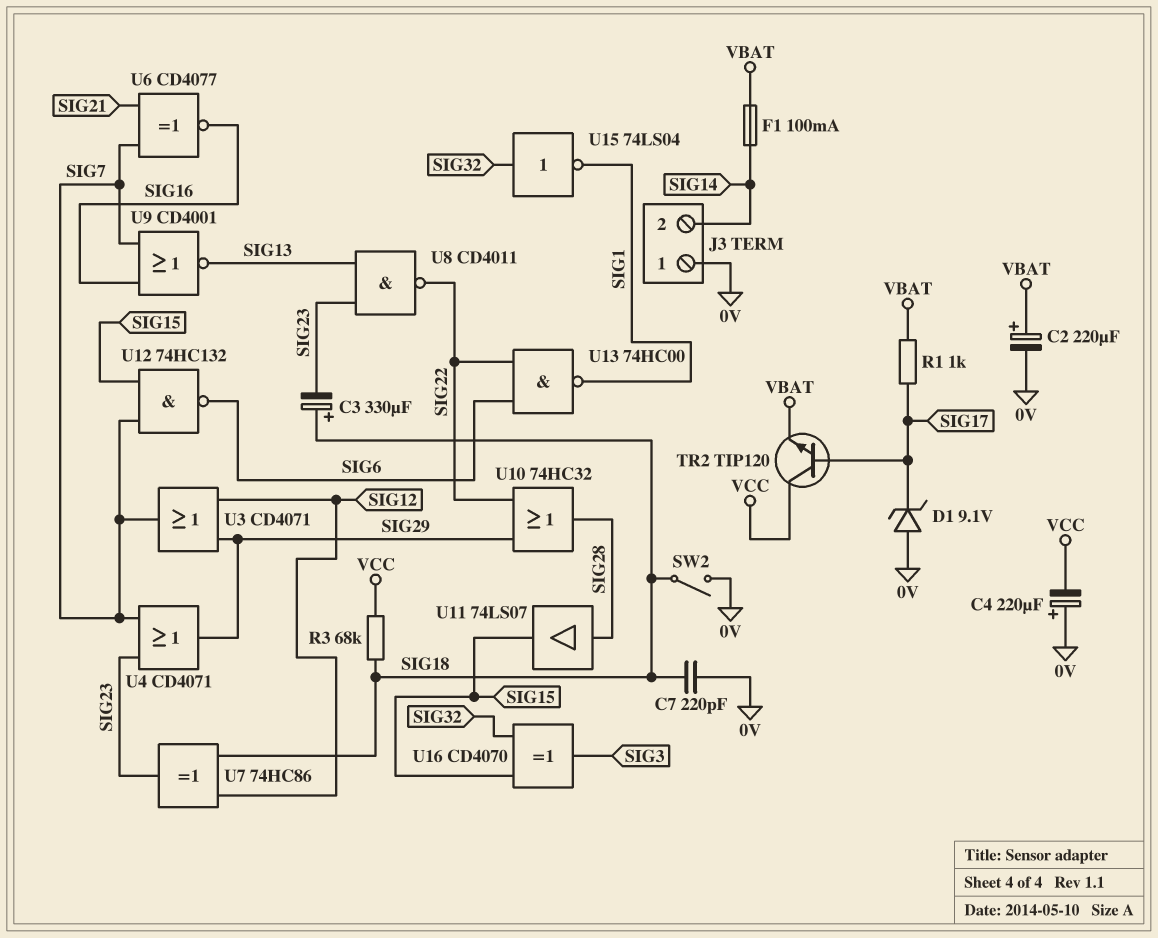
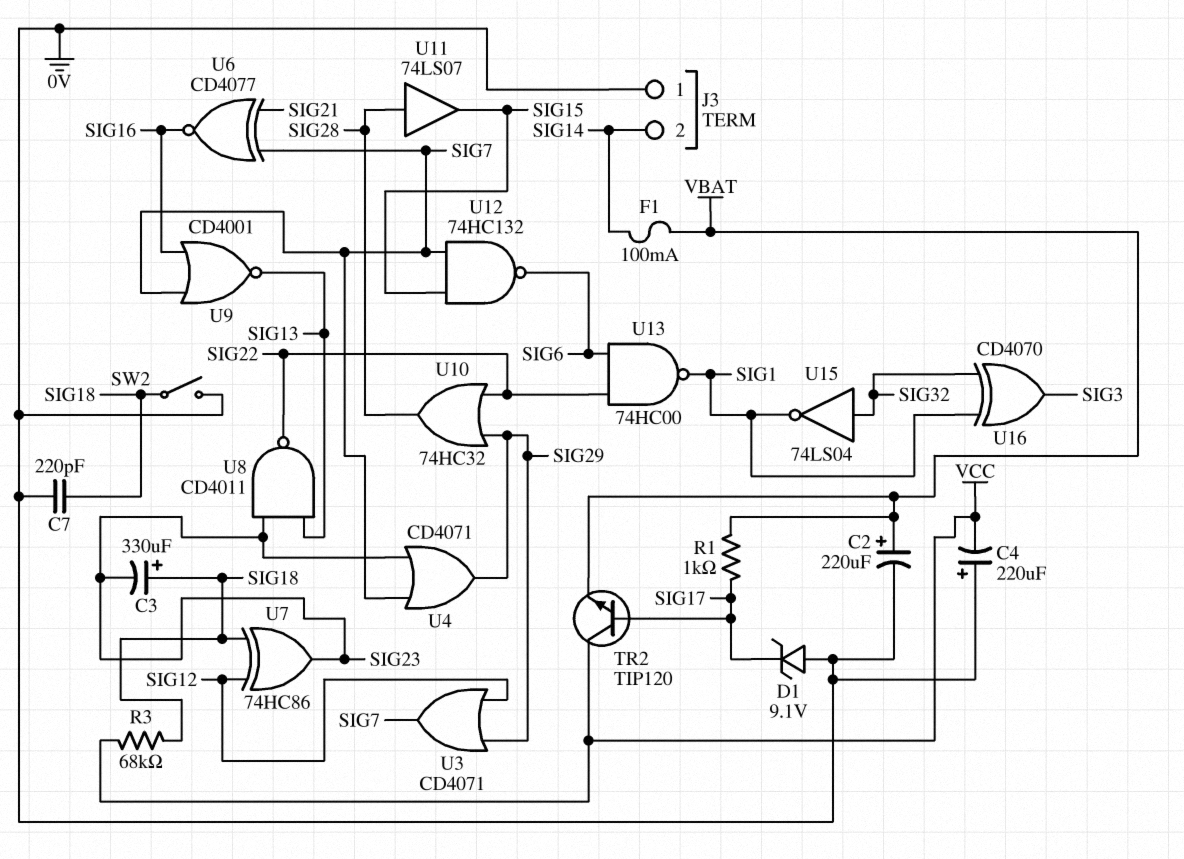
U16: XOR CD4070 (in SIG15, in SIG32, out SIG3) -> XOR CD4070 (in SIG1, in SIG32, out SIG3)

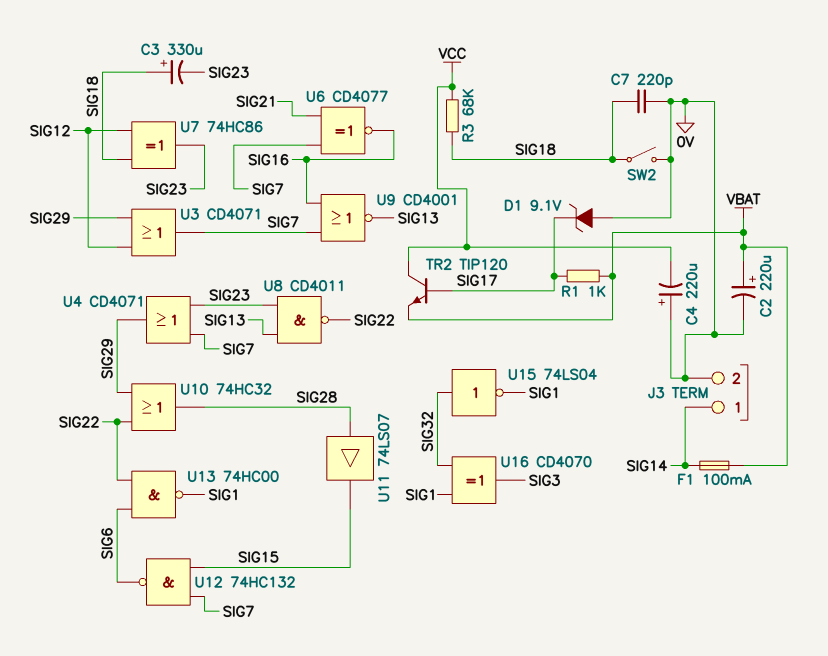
J3 pin 1: 0V -> SIG14
J3 pin 2: SIG14 -> 0V

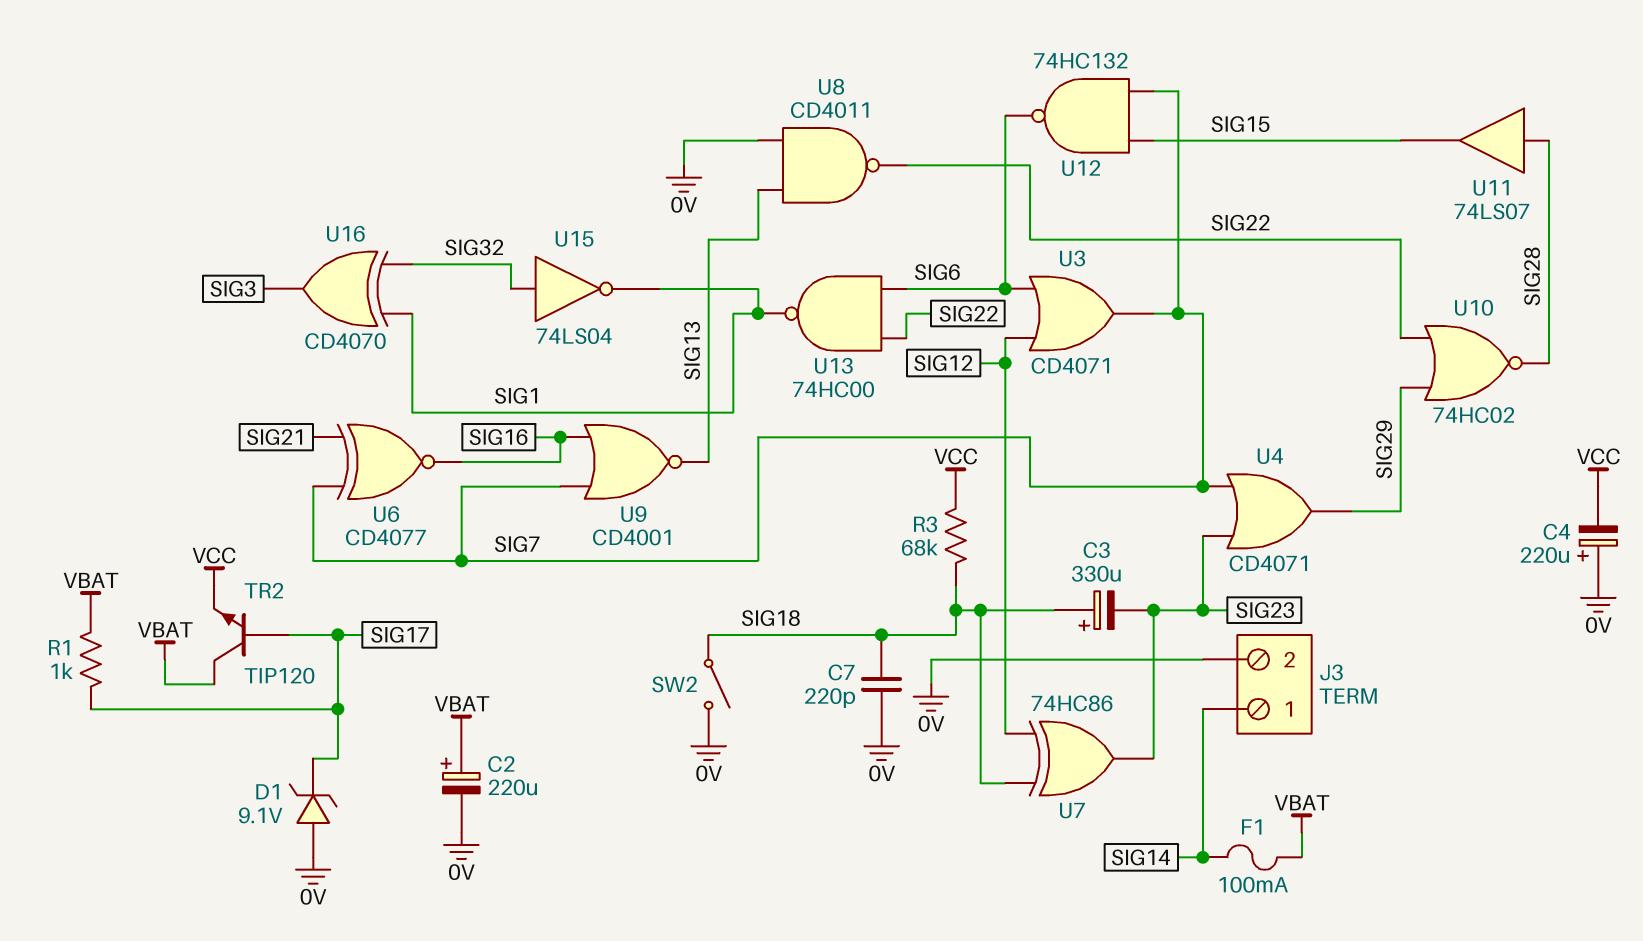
TR2: NPN TIP120 (B SIG17, C VCC, E VBAT) -> NPN TIP120 (B SIG17, C VBAT, E VCC)
U3: OR CD4071 (in SIG12, in SIG29, out SIG7) -> OR CD4071 (in SIG6, in SIG12, out SIG7)
U8: NAND CD4011 (in SIG13, in SIG23, out SIG22) -> NAND CD4011 (in 0V, in SIG13, out SIG22)
U10: OR 74HC32 (in SIG22, in SIG29, out SIG28) -> NOR 74HC02 (in SIG22, in SIG29, out SIG28)

